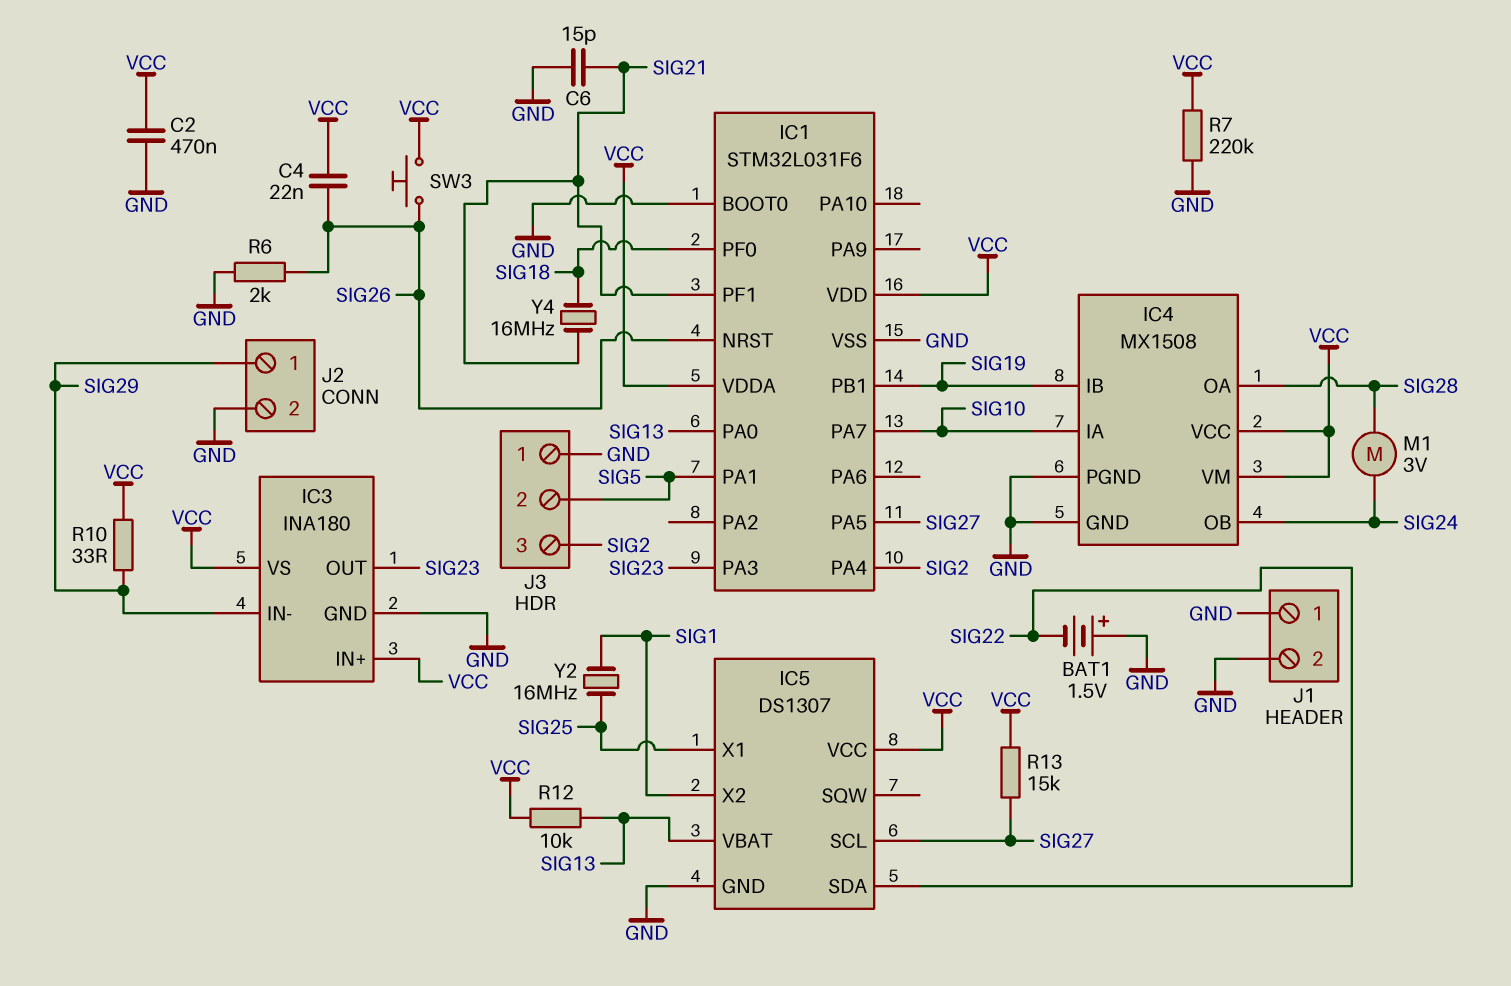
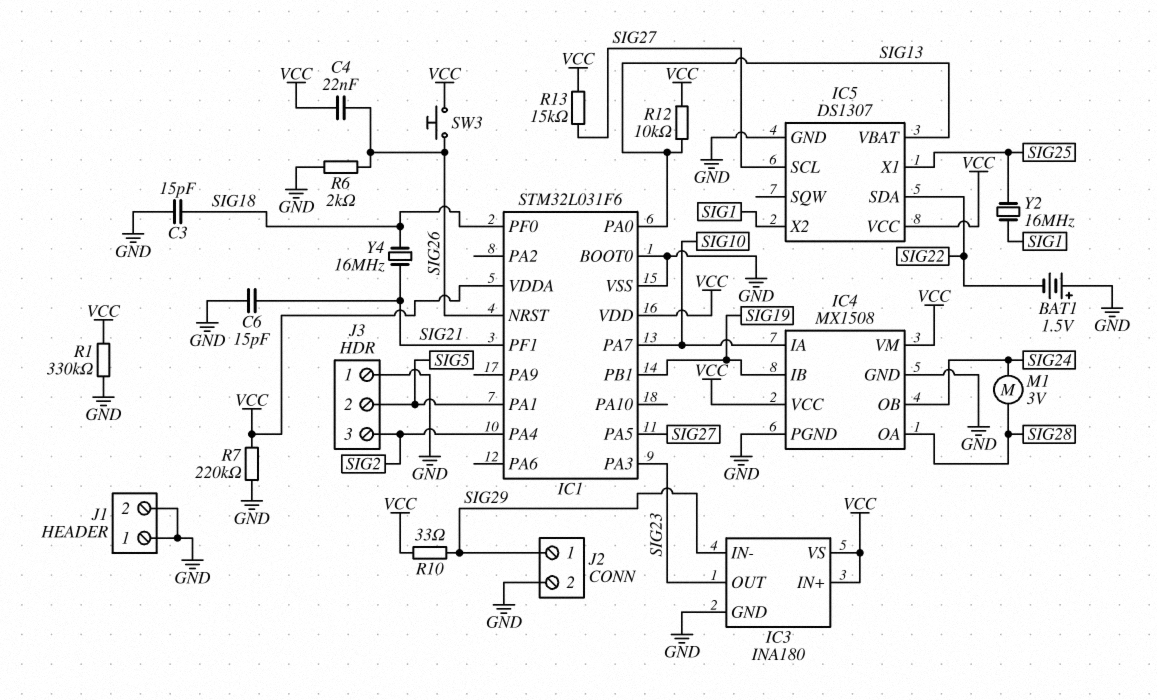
C2: 470nF (GND, VCC) -> none
C3: none -> 15pF (GND, SIG18)
R1: none -> 330k (GND, VCC)

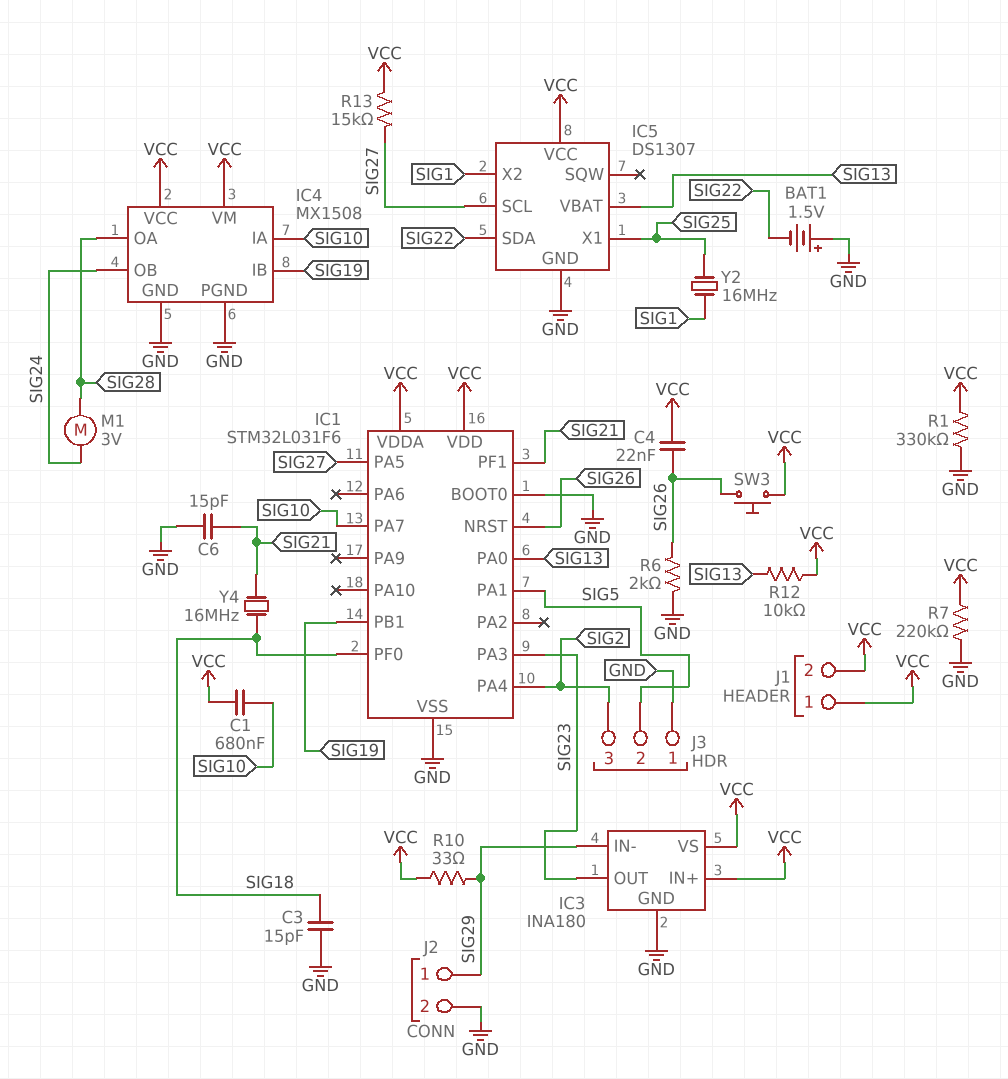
C1: none -> 680nF (SIG10, VCC)
J1 pin 1: GND -> VCC
J1 pin 2: GND -> VCC

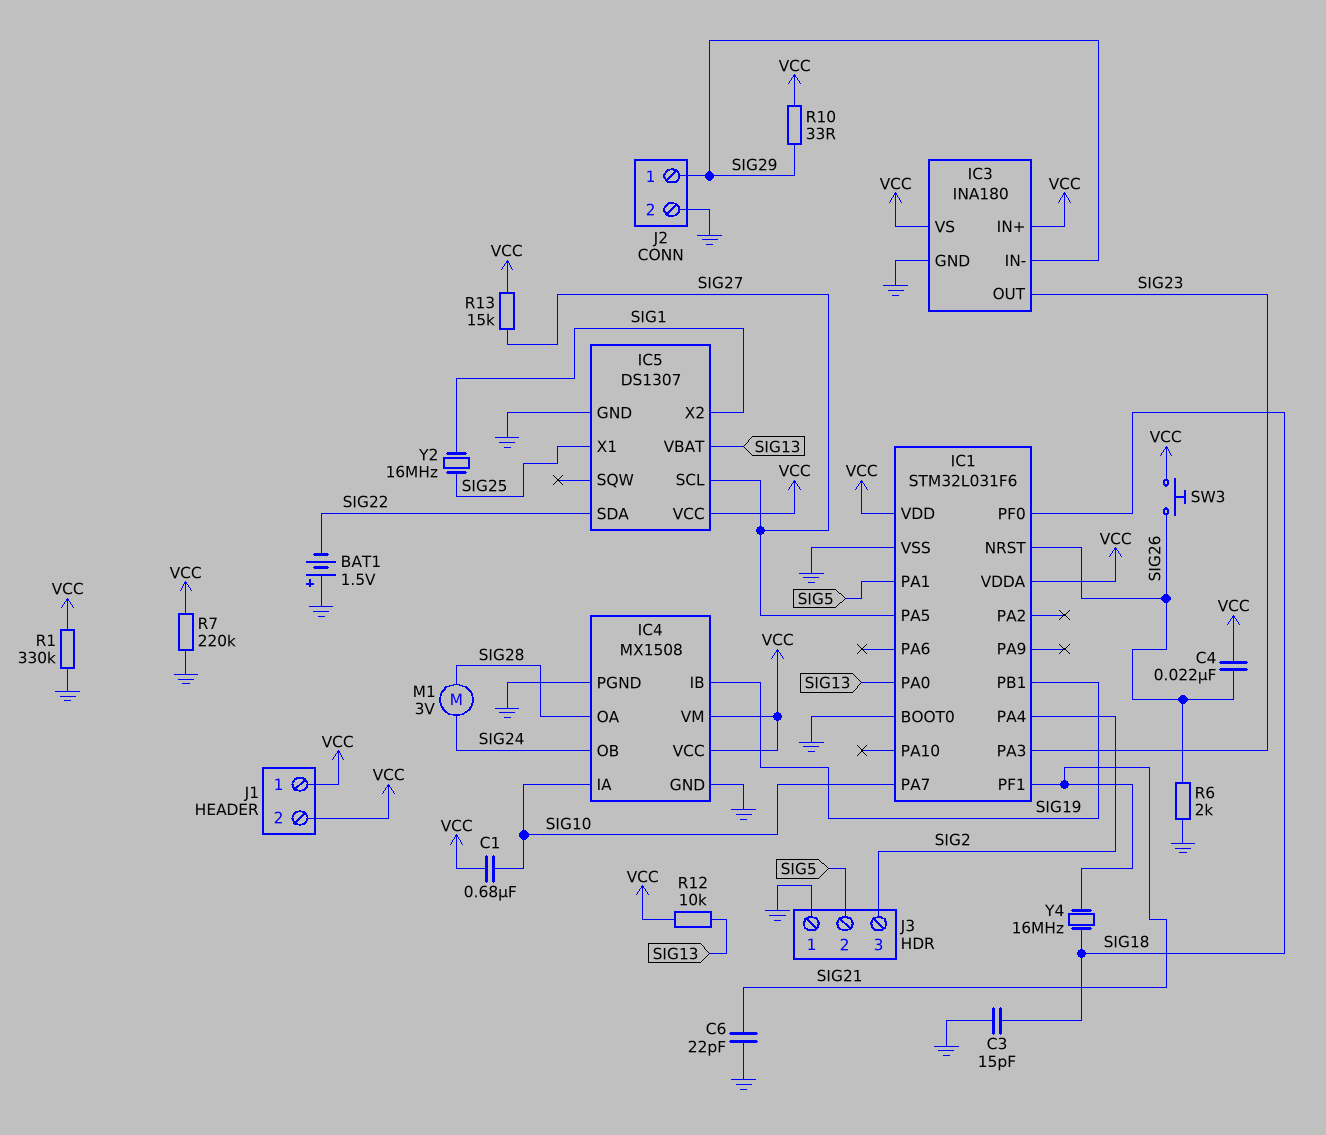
C6: 15pF (GND, SIG21) -> 22pF (GND, SIG21)

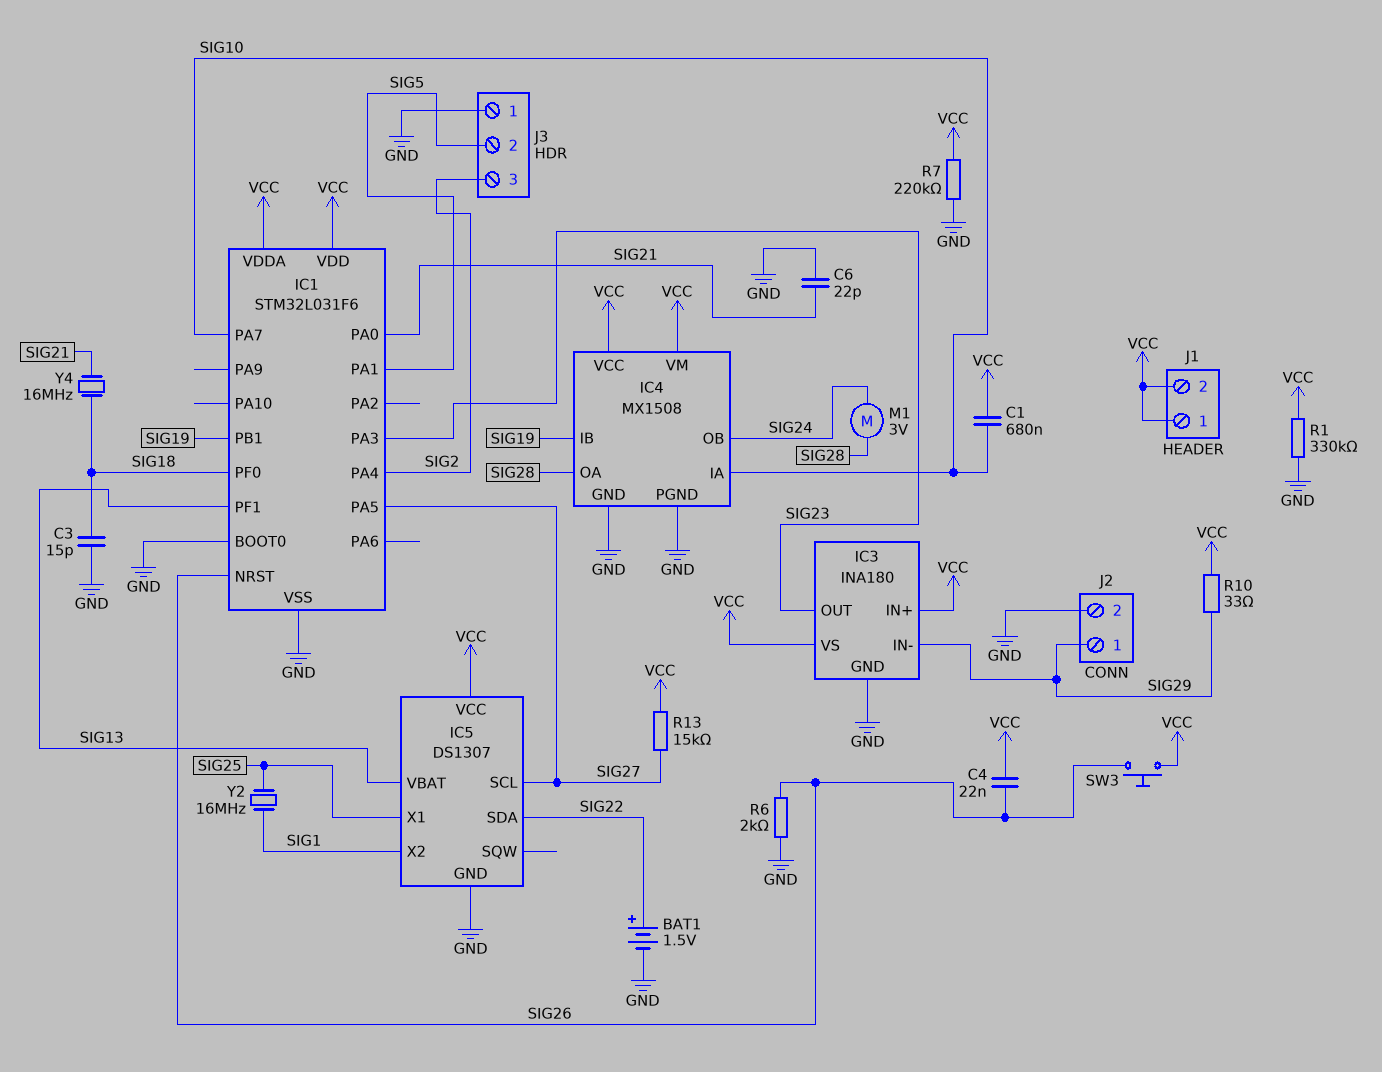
BAT1: 1.5V (plus GND, minus SIG22) -> 1.5V (plus SIG22, minus GND)
IC1 pin PA0: SIG13 -> SIG21
IC1 pin PF1: SIG21 -> SIG13
R12: 10k (SIG13, VCC) -> none

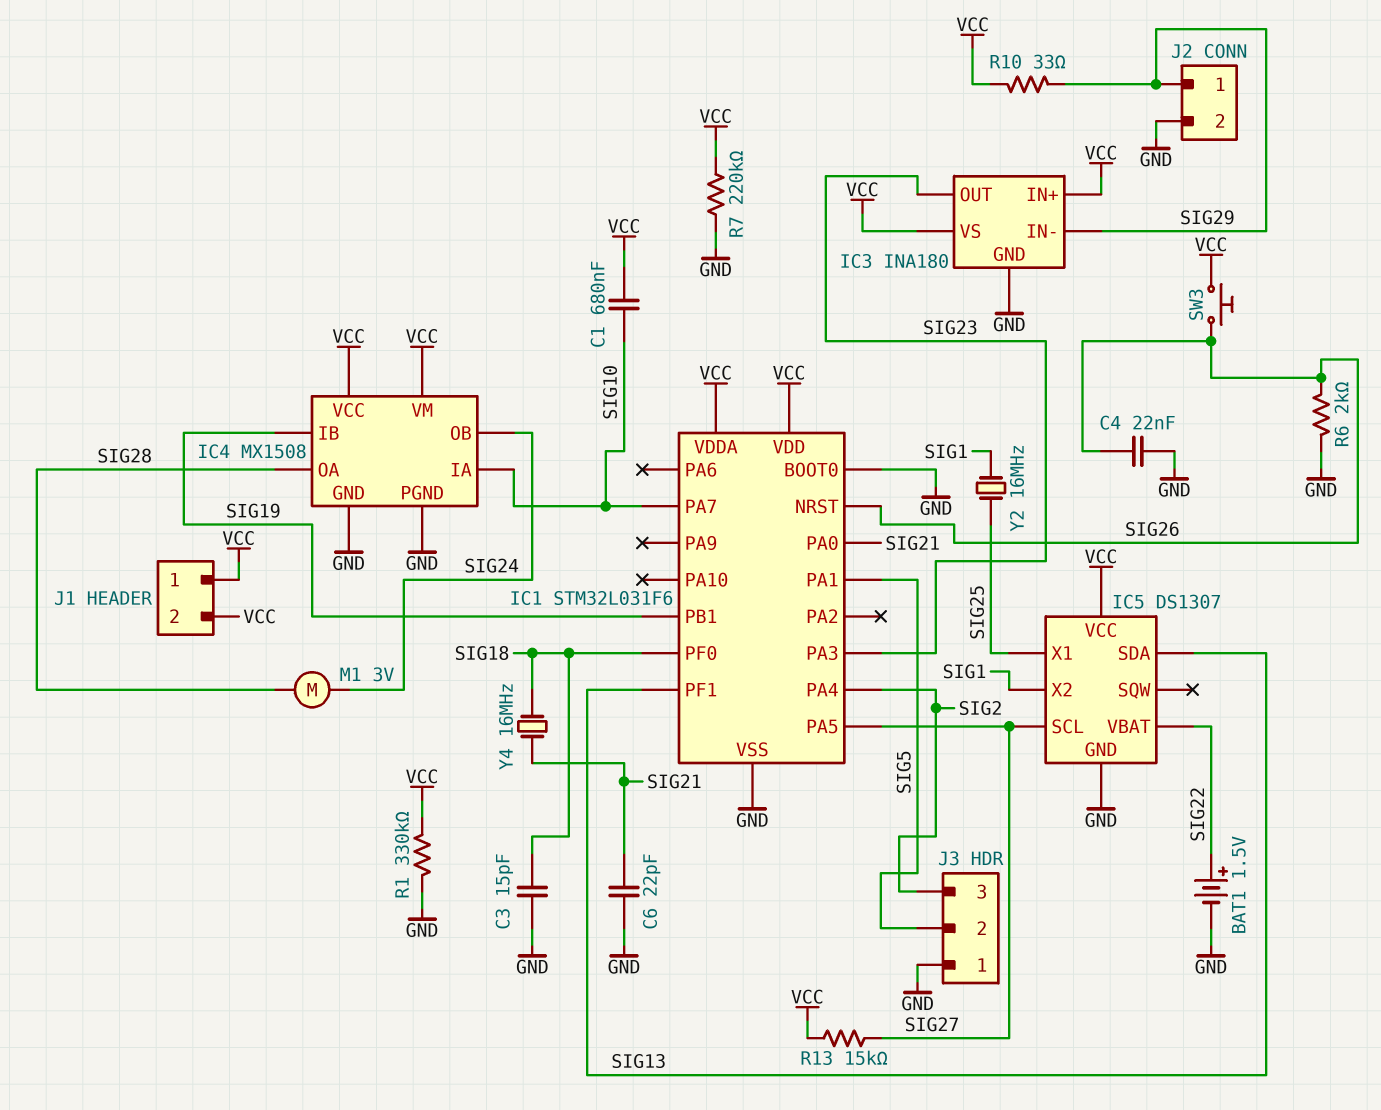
C4: 22nF (SIG26, VCC) -> 22nF (GND, SIG26)
IC5 pin SDA: SIG22 -> SIG13
IC5 pin VBAT: SIG13 -> SIG22

